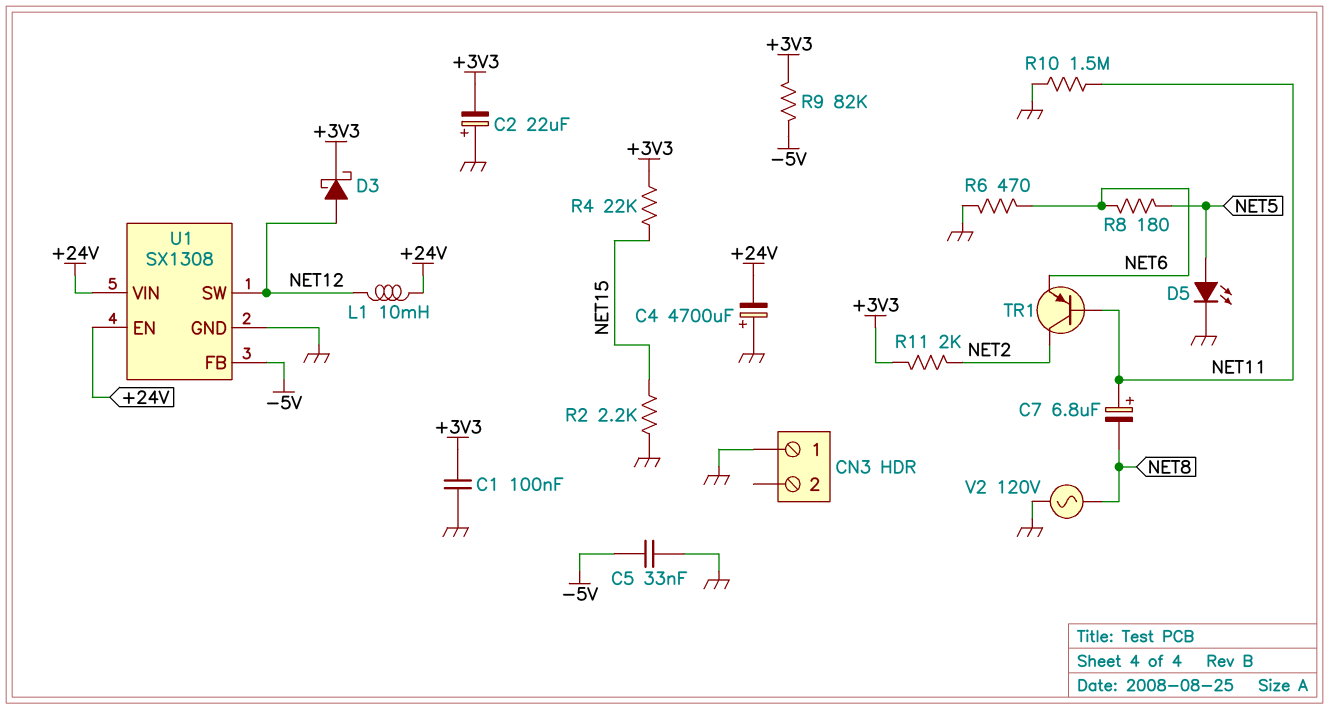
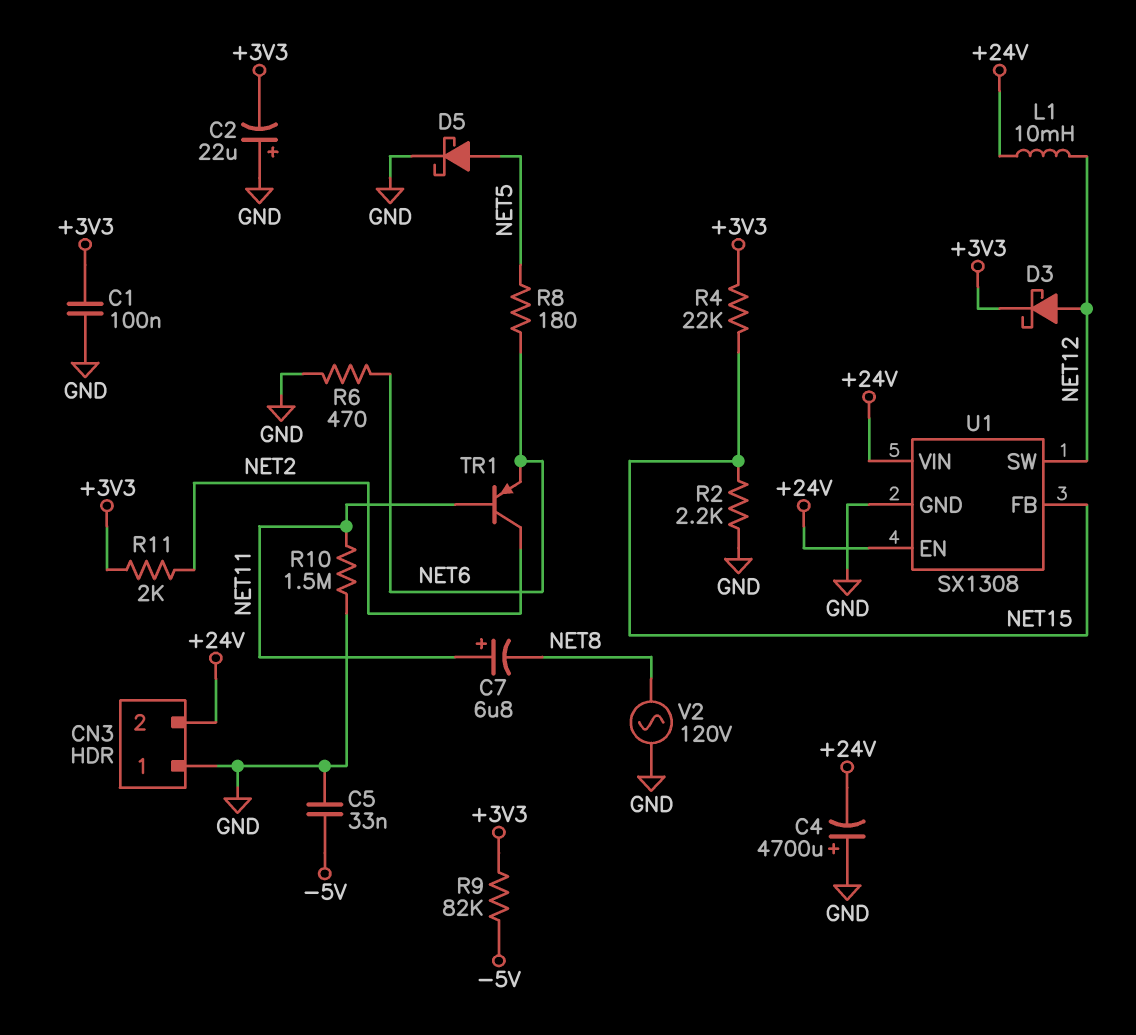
CN3 pin 2: none -> +24V
D5: LED (A NET5, K GND) -> schottky (A NET5, K GND)
U1 pin FB: -5V -> NET15

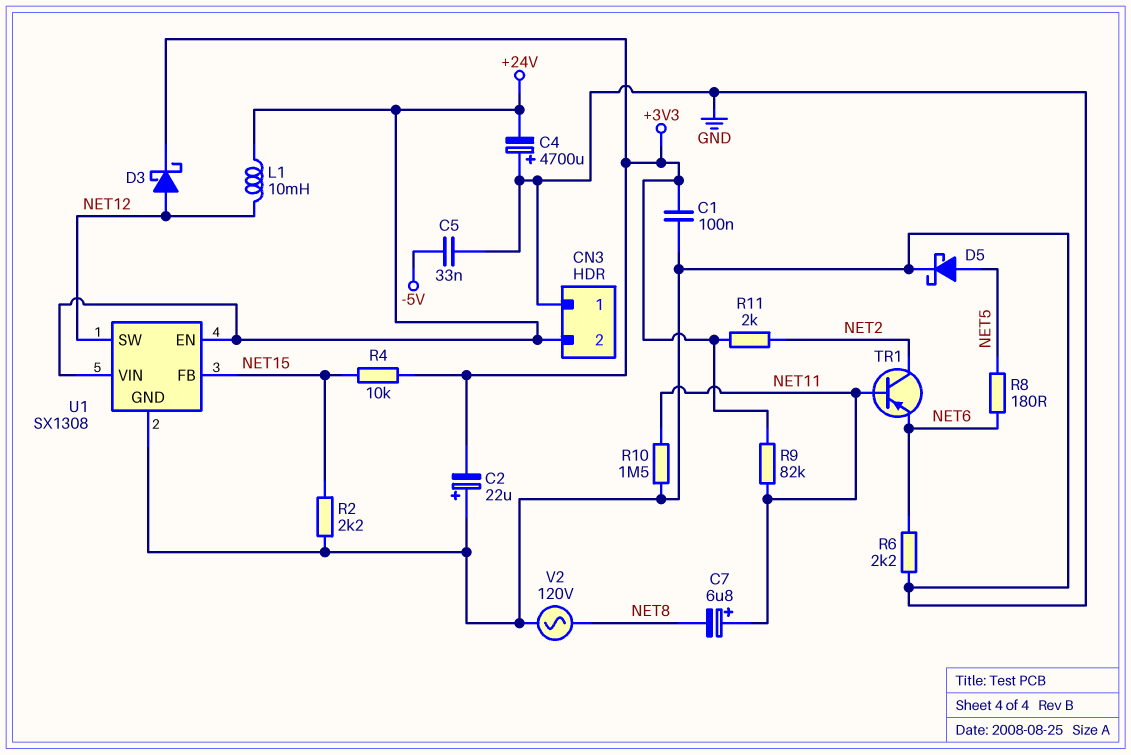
R4: 22k (+3V3, NET15) -> 10k (+3V3, NET15)
R6: 470 (GND, NET6) -> 2.2k (GND, NET6)
R9: 82k (+3V3, -5V) -> 82k (+3V3, NET11)

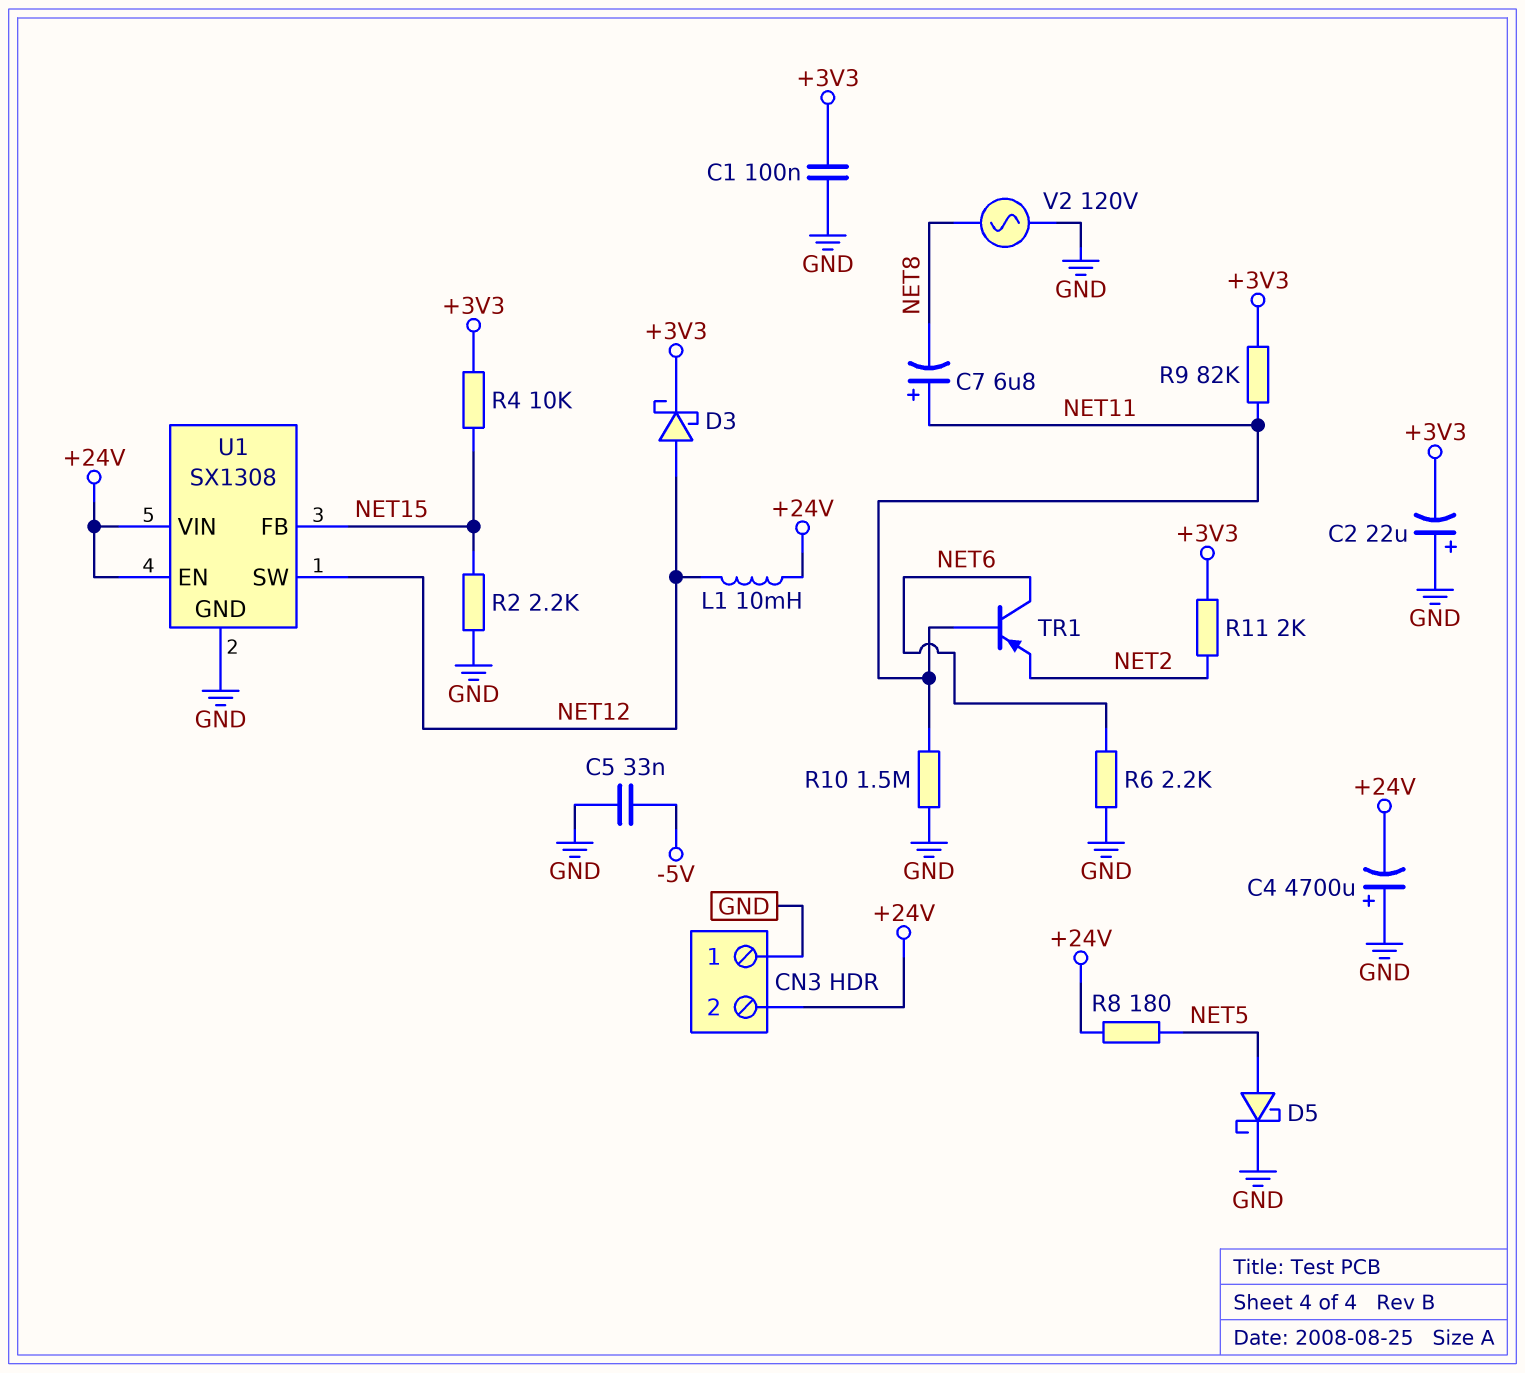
R8: 180 (NET5, NET6) -> 180 (+24V, NET5)
TR1: PNP (B NET11, C NET2, E NET6) -> PNP (B NET11, C NET6, E NET2)

